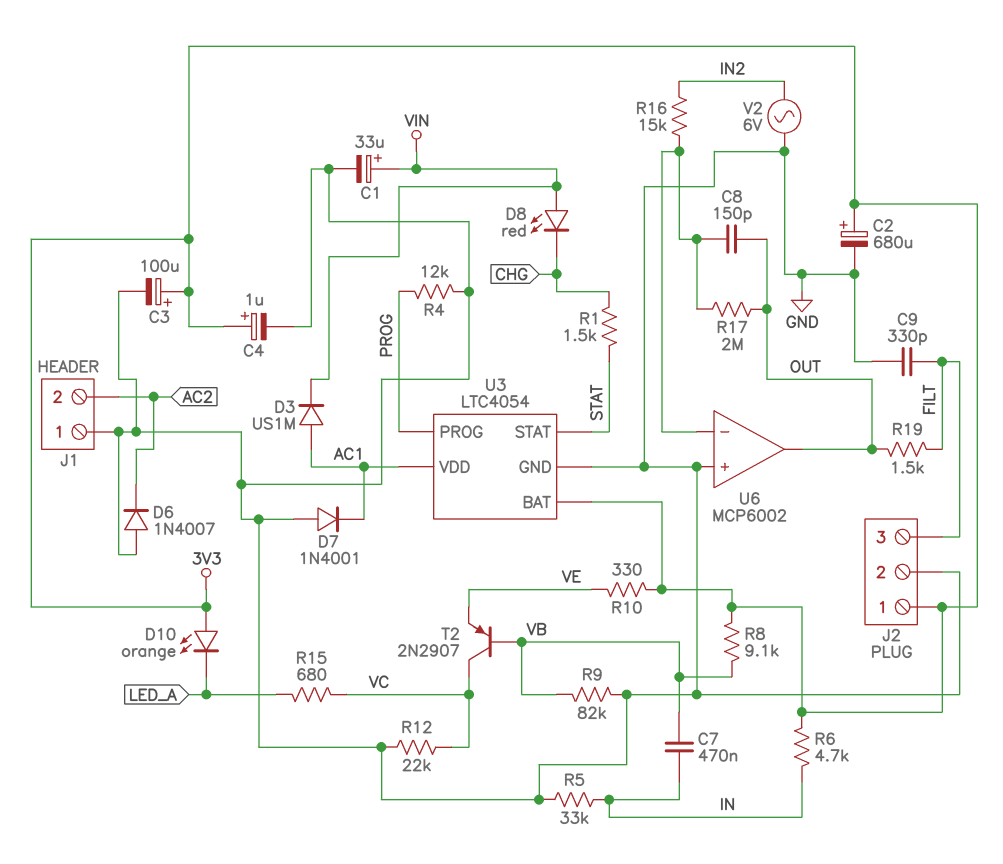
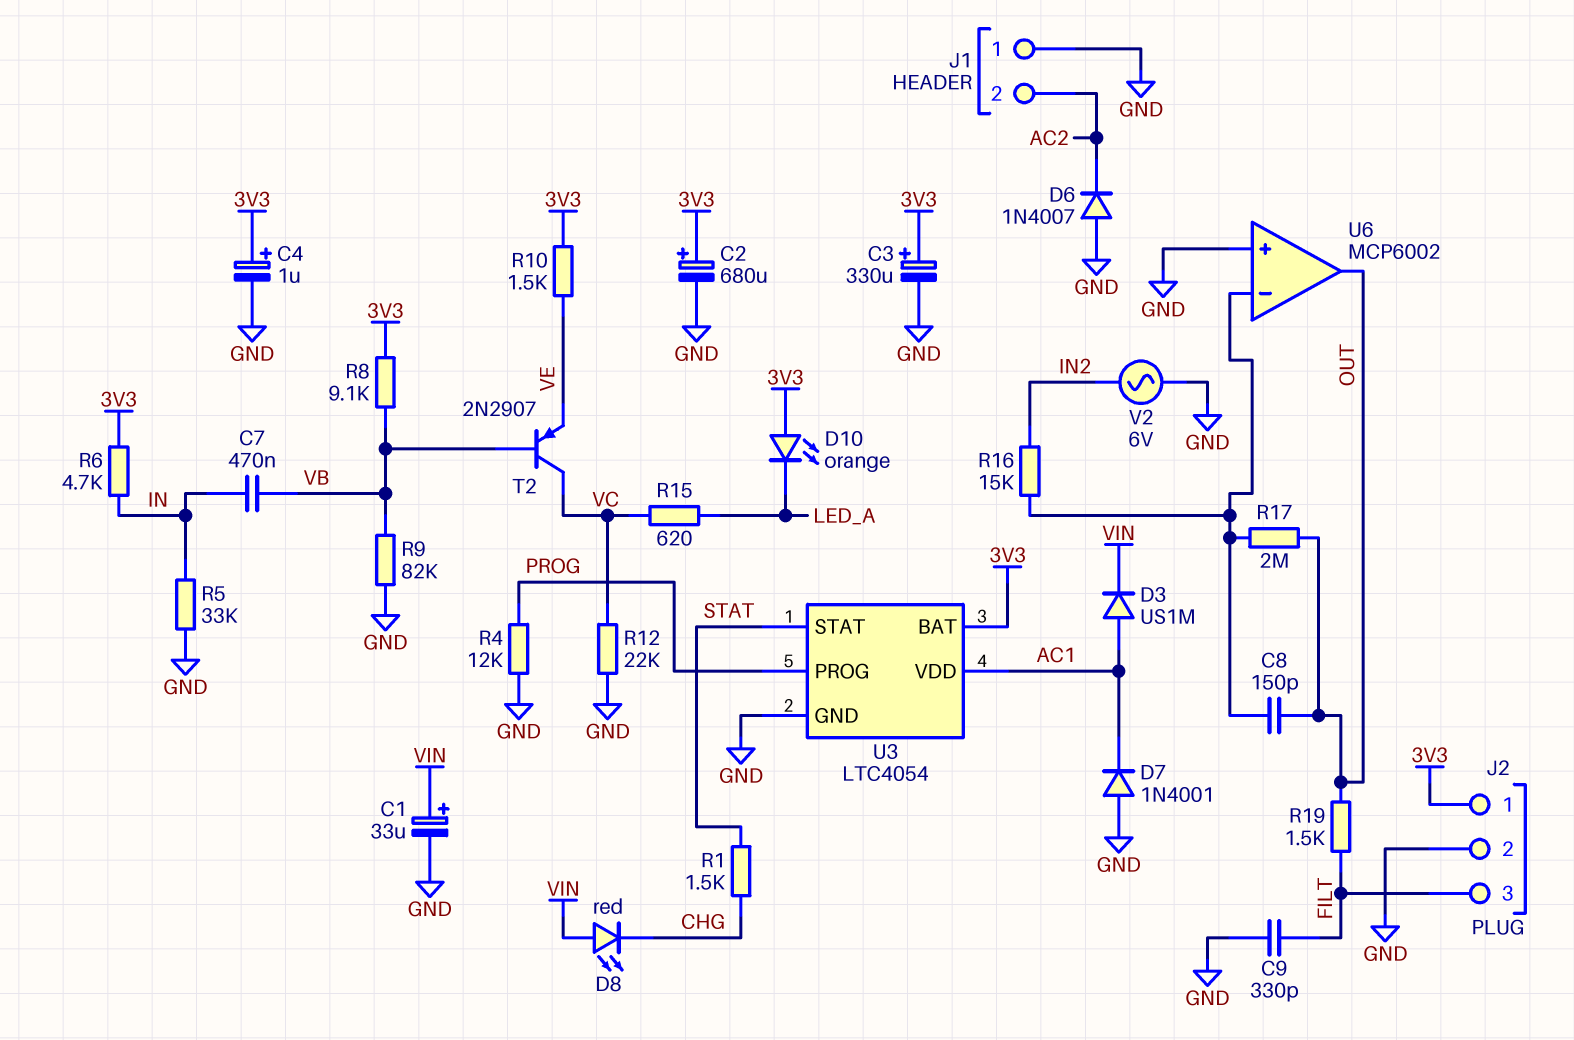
C3: 100uF (plus 3V3, minus GND) -> 330uF (plus 3V3, minus GND)
R10: 330 (3V3, VE) -> 1.5k (3V3, VE)
R15: 680 (LED_A, VC) -> 620 (LED_A, VC)

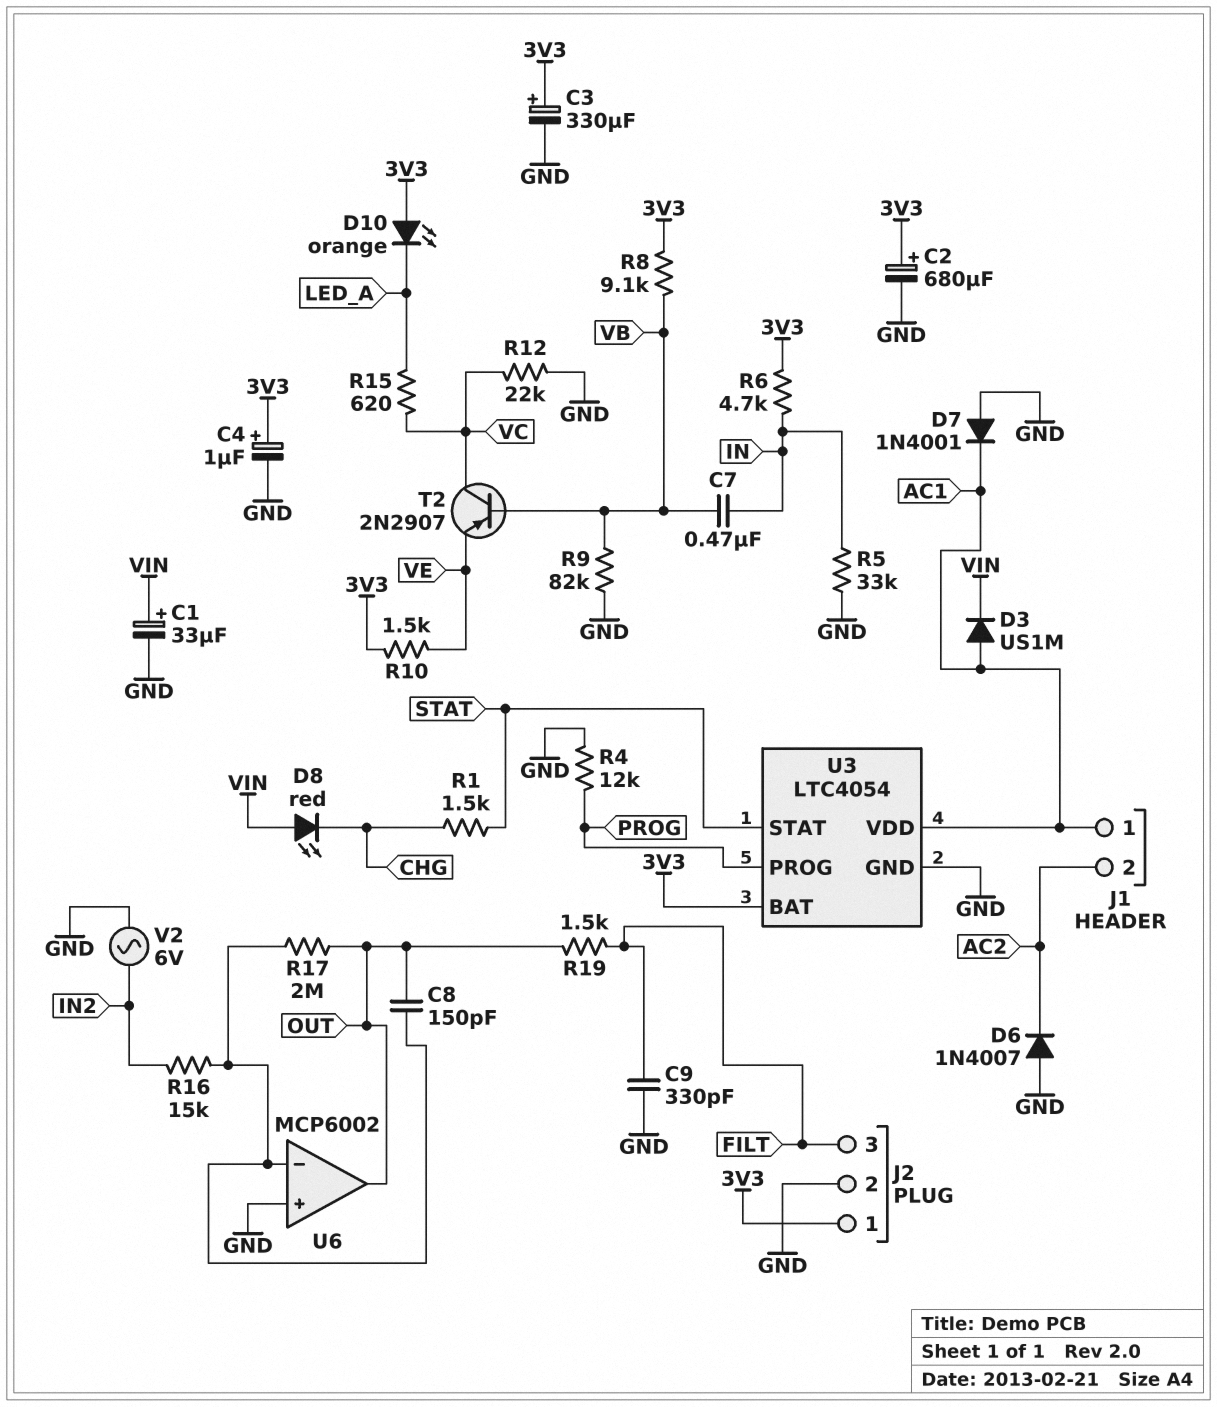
J1 pin 1: GND -> AC1

